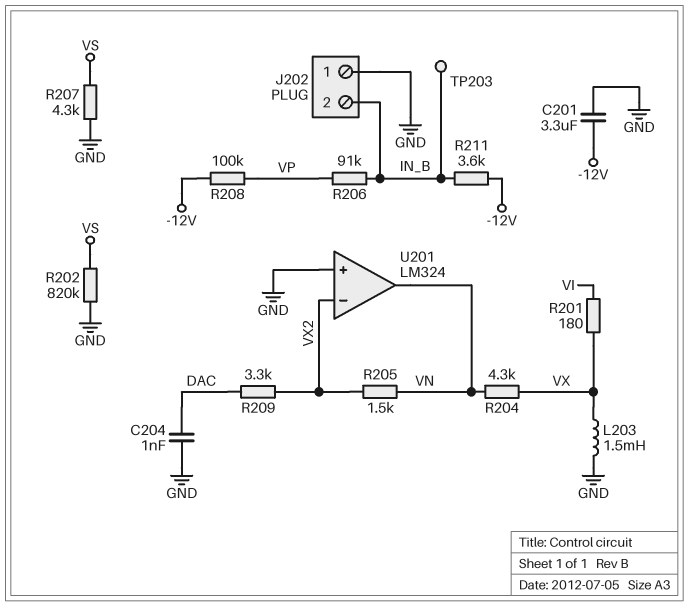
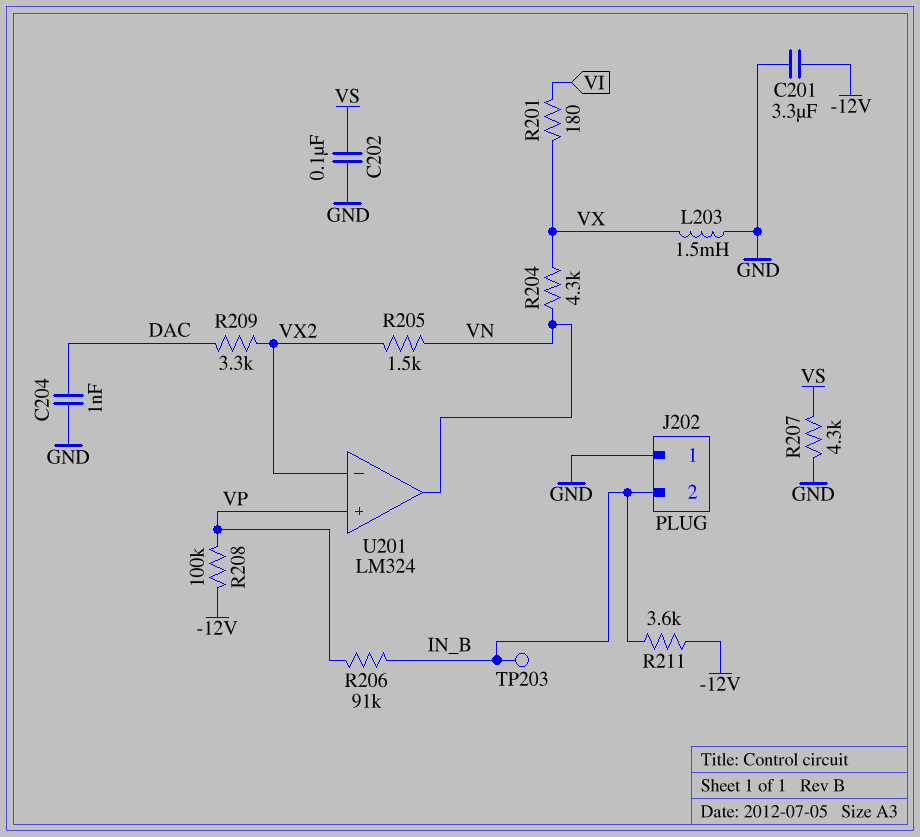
C202: none -> 100nF (GND, VS)
R202: 820k (GND, VS) -> none
U201 pin in+: GND -> VP

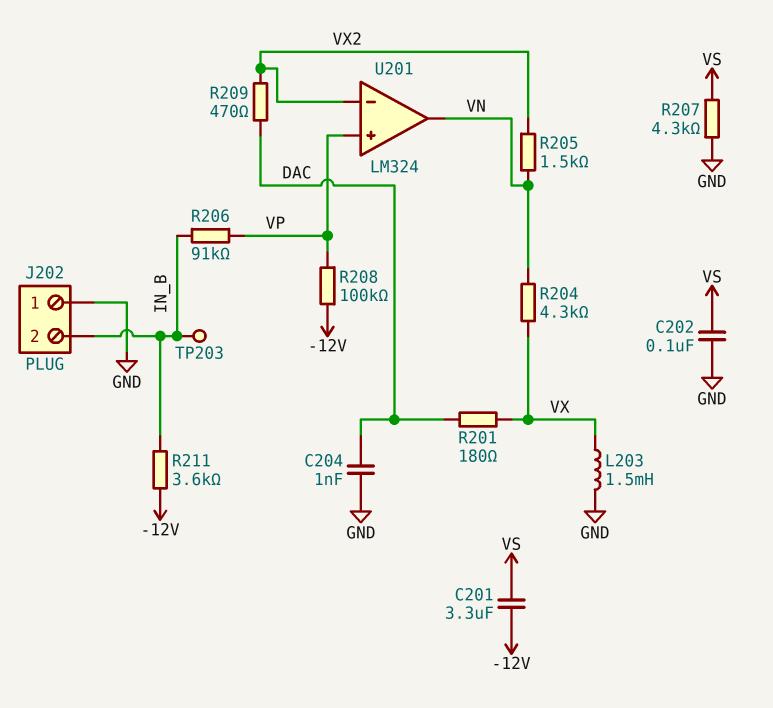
C201: 3.3uF (-12V, GND) -> 3.3uF (-12V, VS)
R201: 180 (VI, VX) -> 180 (DAC, VX)
R209: 3.3k (DAC, VX2) -> 470 (DAC, VX2)

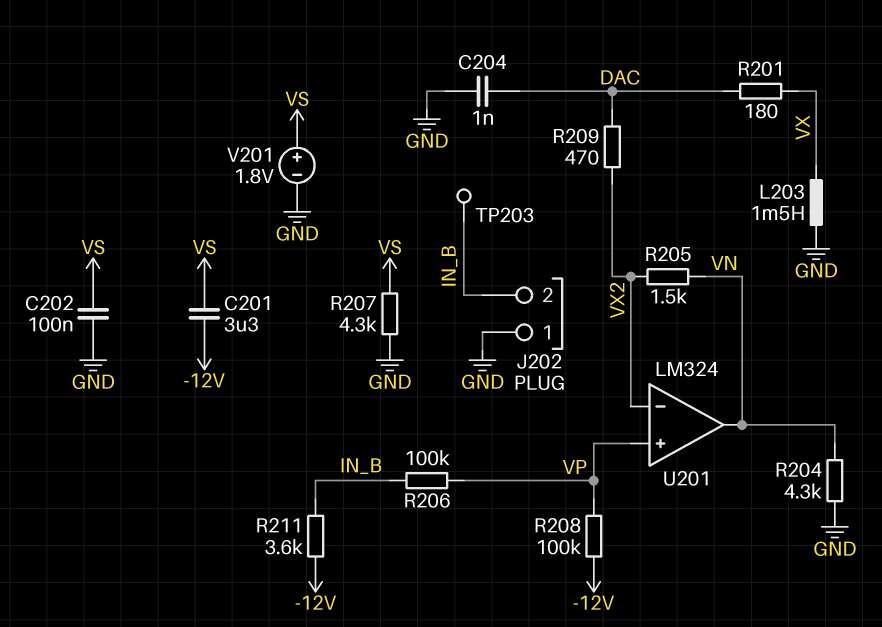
R204: 4.3k (VN, VX) -> 4.3k (GND, VN)
R206: 91k (IN_B, VP) -> 100k (IN_B, VP)
V201: none -> 1.8V (plus VS, minus GND)

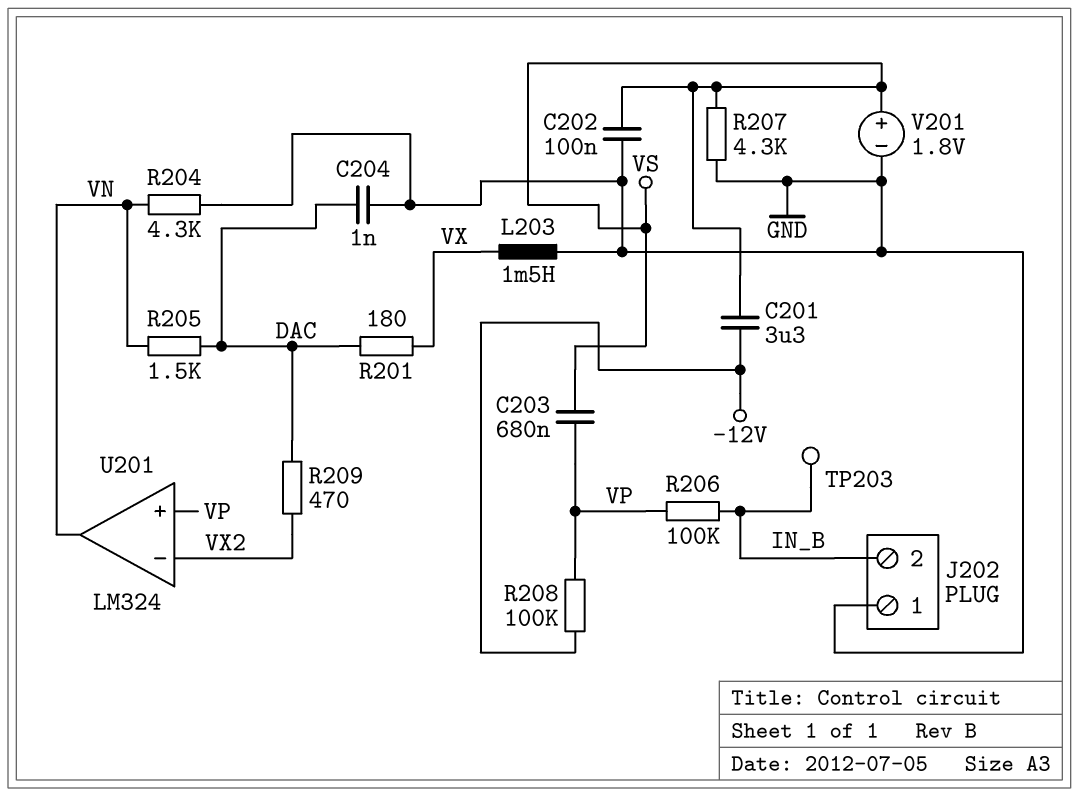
C203: none -> 680nF (VP, VS)
R205: 1.5k (VN, VX2) -> 1.5k (DAC, VN)
R211: 3.6k (-12V, IN_B) -> none

